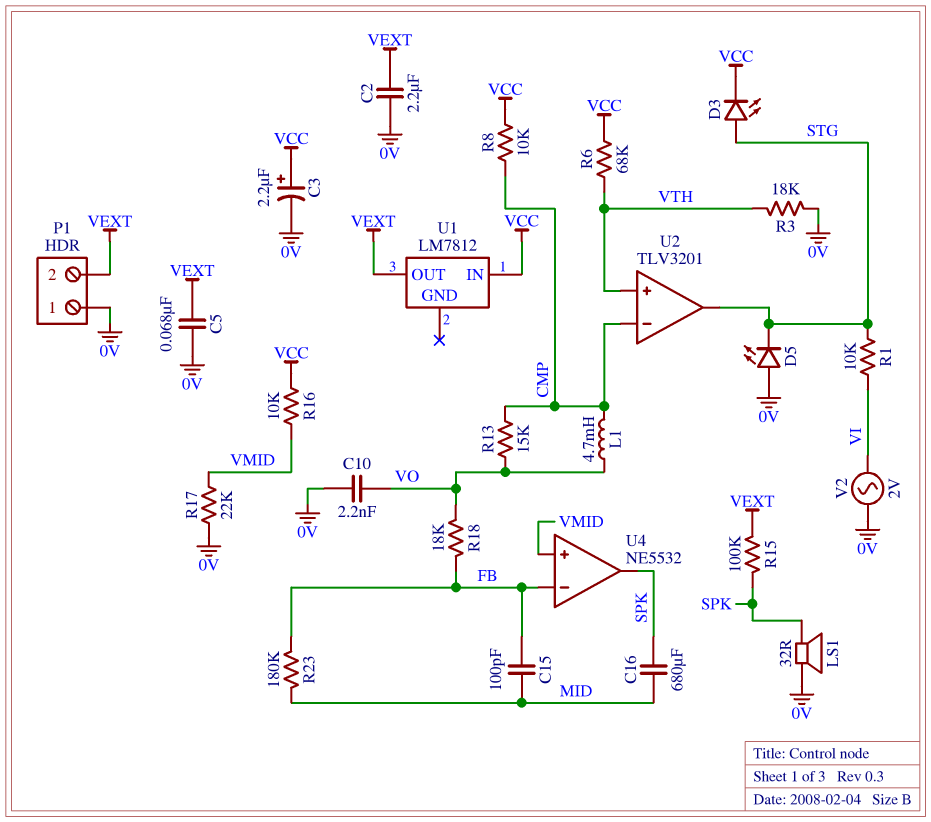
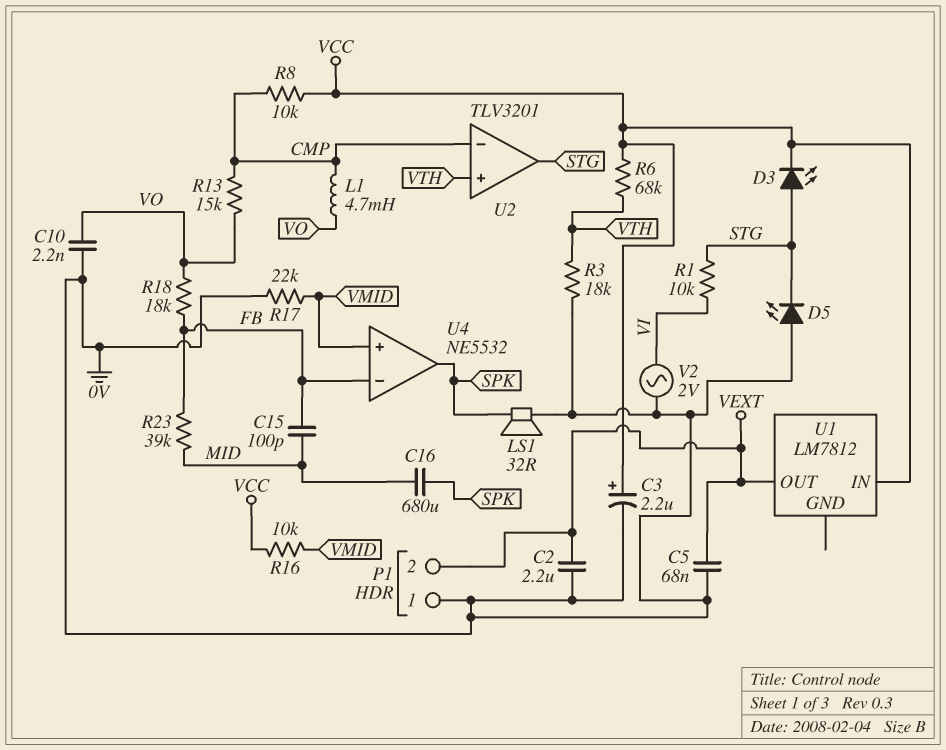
R15: 100k (SPK, VEXT) -> none
R23: 180k (FB, MID) -> 39k (FB, MID)

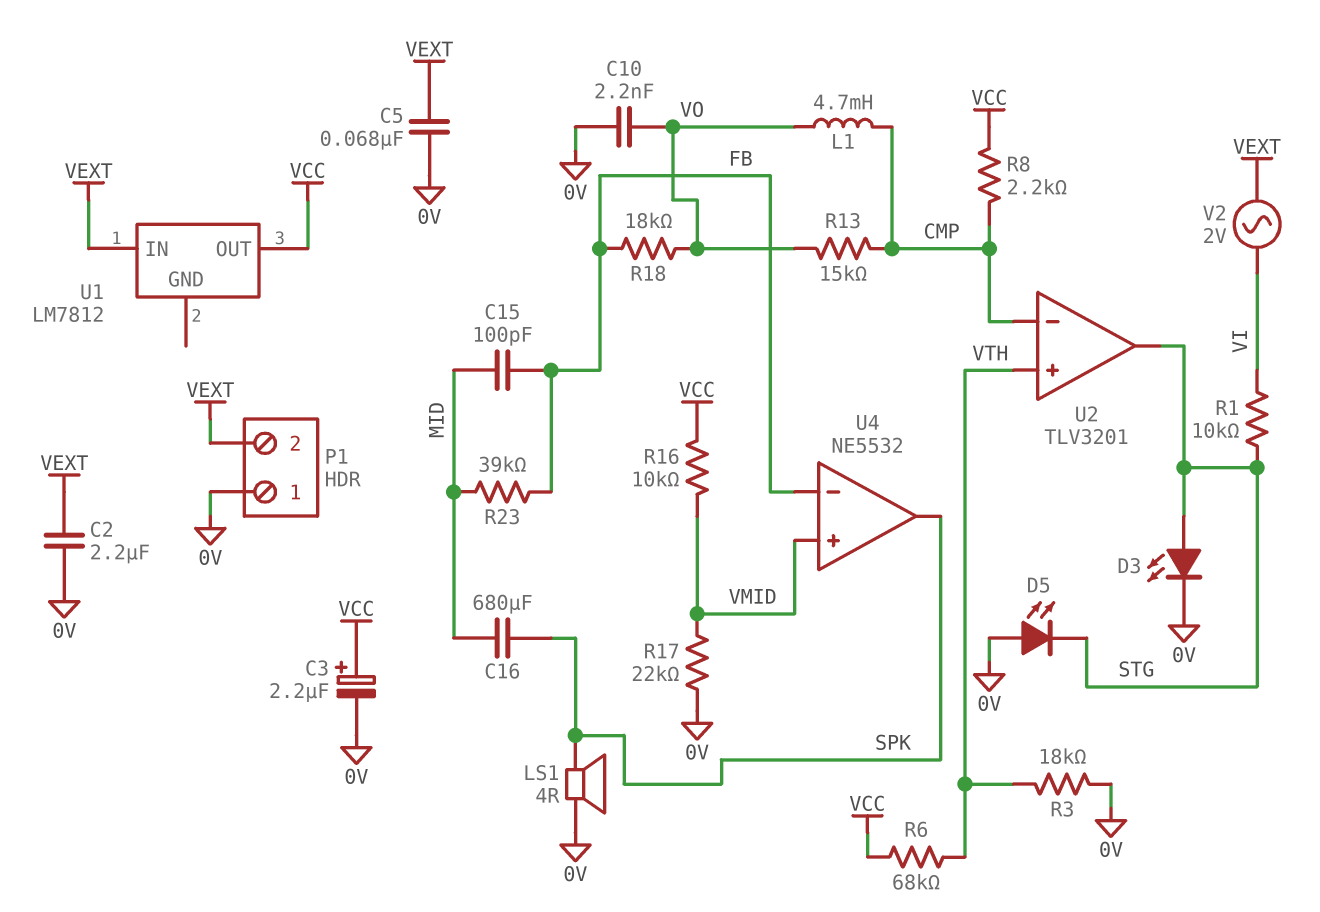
D3: LED (A STG, K VCC) -> LED (A STG, K 0V)
LS1: speaker 32R (0V, SPK) -> speaker 4R (0V, SPK)
R8: 10k (CMP, VCC) -> 2.2k (CMP, VCC)
U1 pin IN: VCC -> VEXT
U1 pin OUT: VEXT -> VCC
V2: AC 2V (0V, VI) -> AC 2V (VEXT, VI)

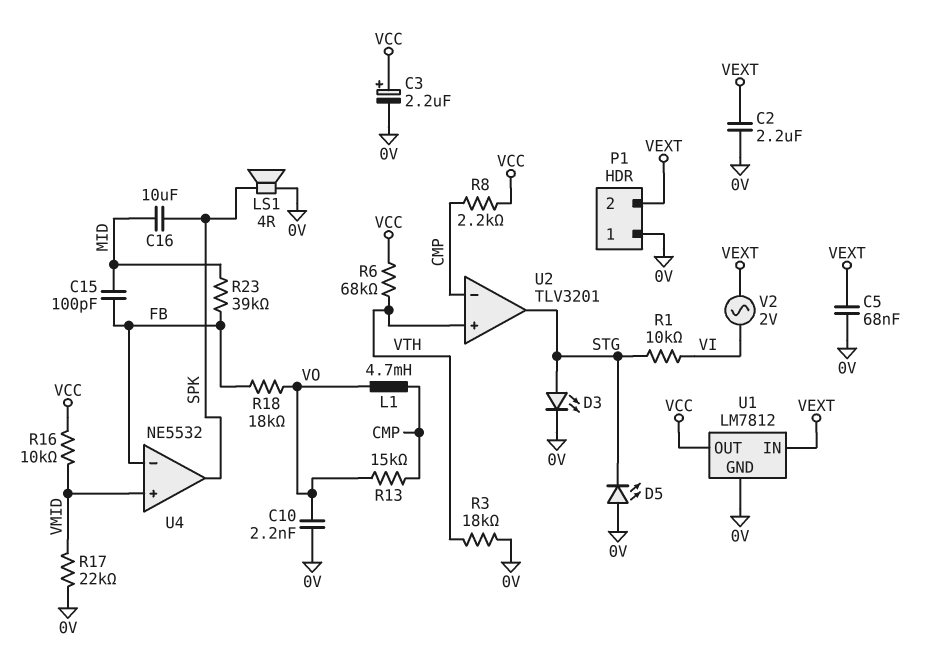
C16: 680uF (MID, SPK) -> 10uF (MID, SPK)
U1 pin GND: none -> 0V

